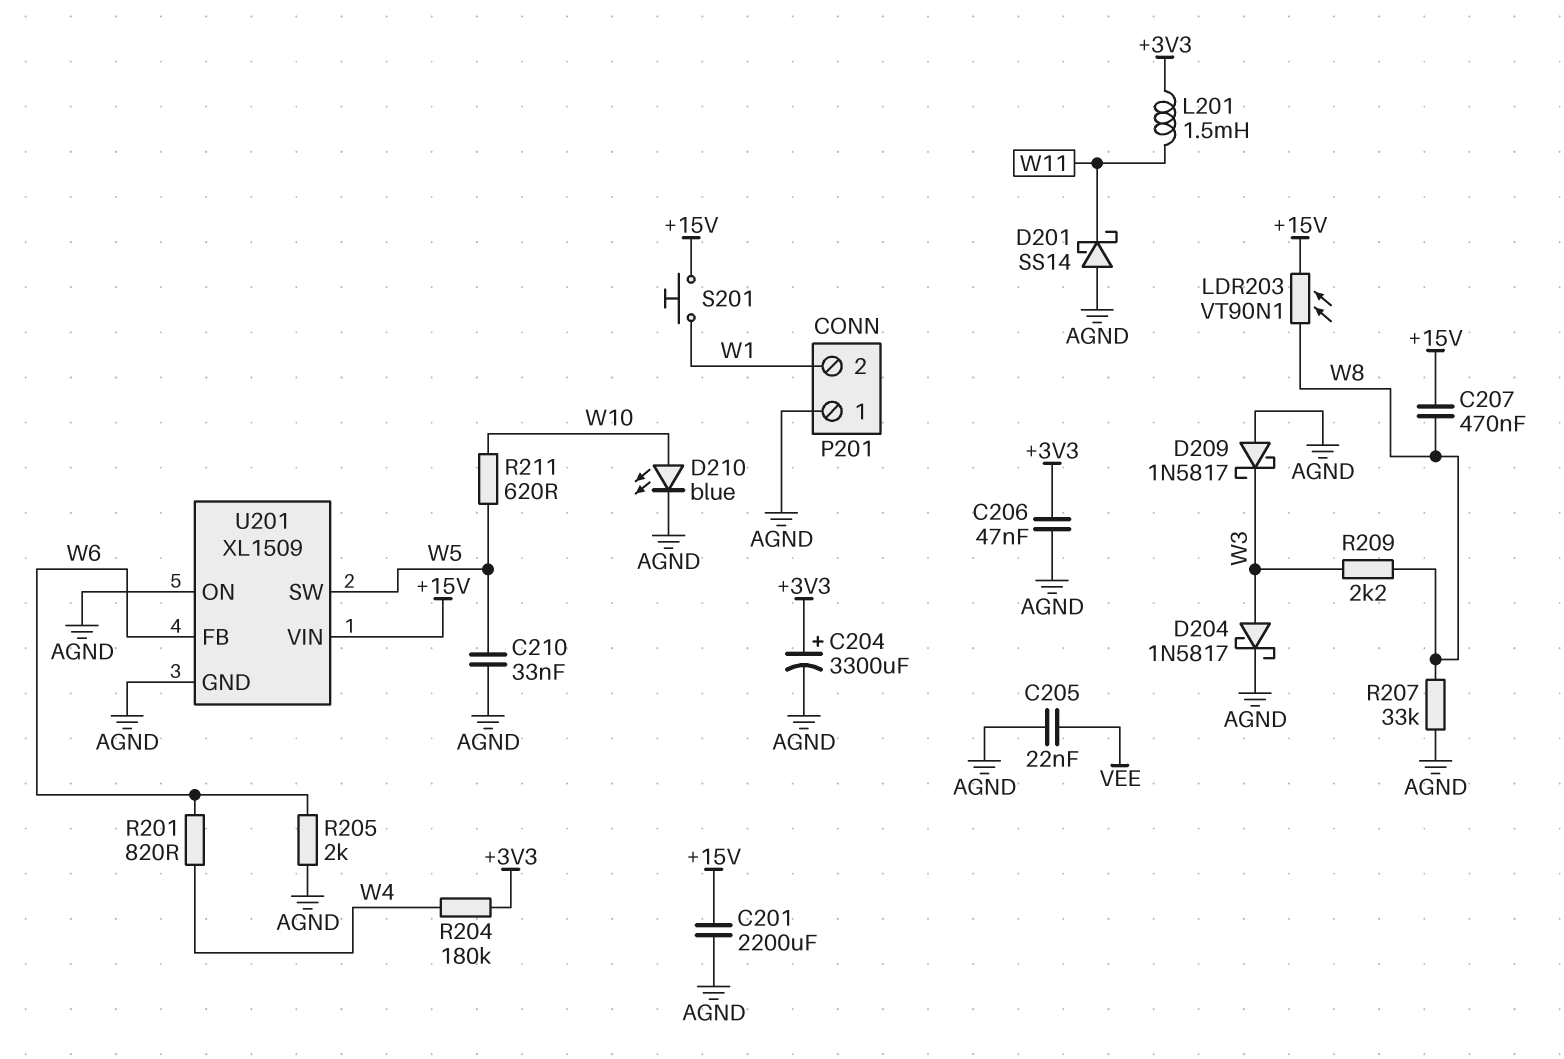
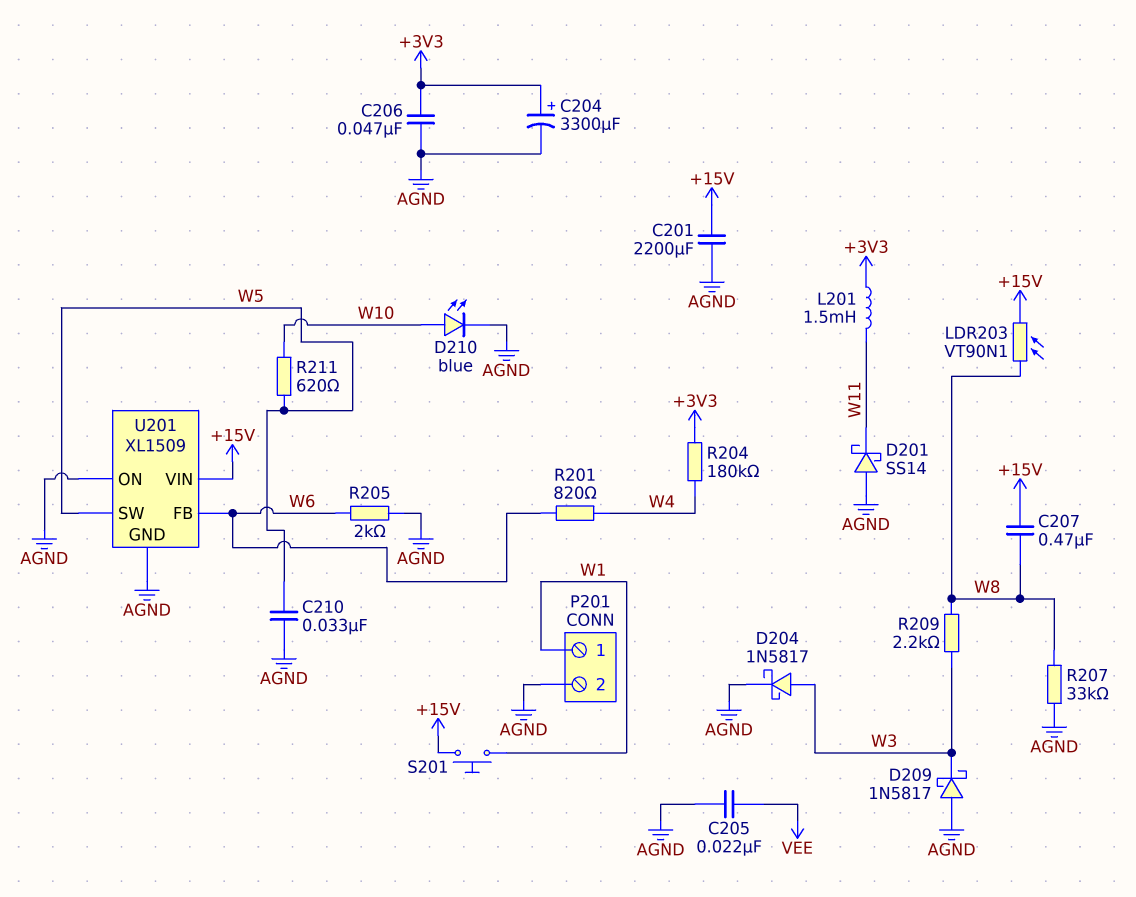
P201 pin 1: AGND -> W1
P201 pin 2: W1 -> AGND

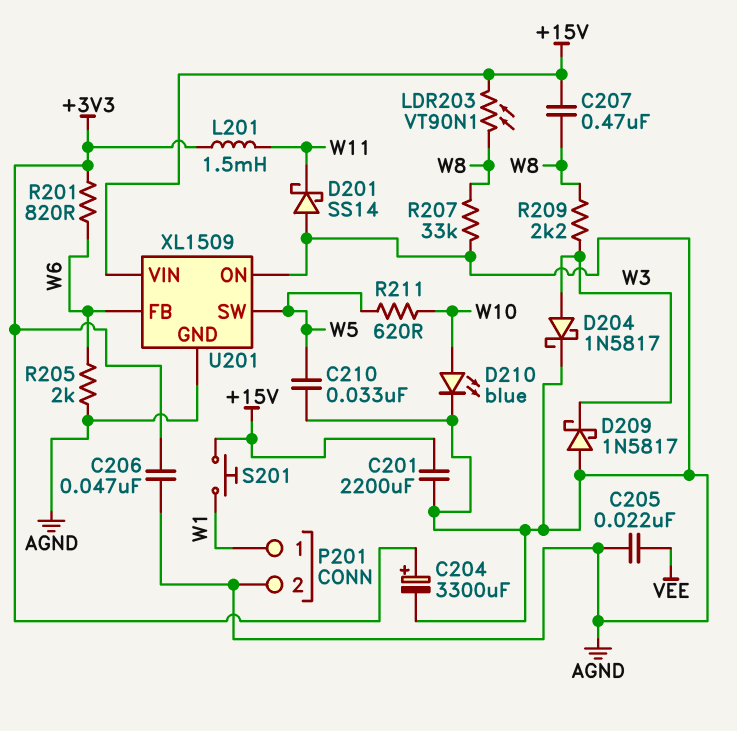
R201: 820 (W4, W6) -> 820 (+3V3, W6)
R204: 180k (+3V3, W4) -> none

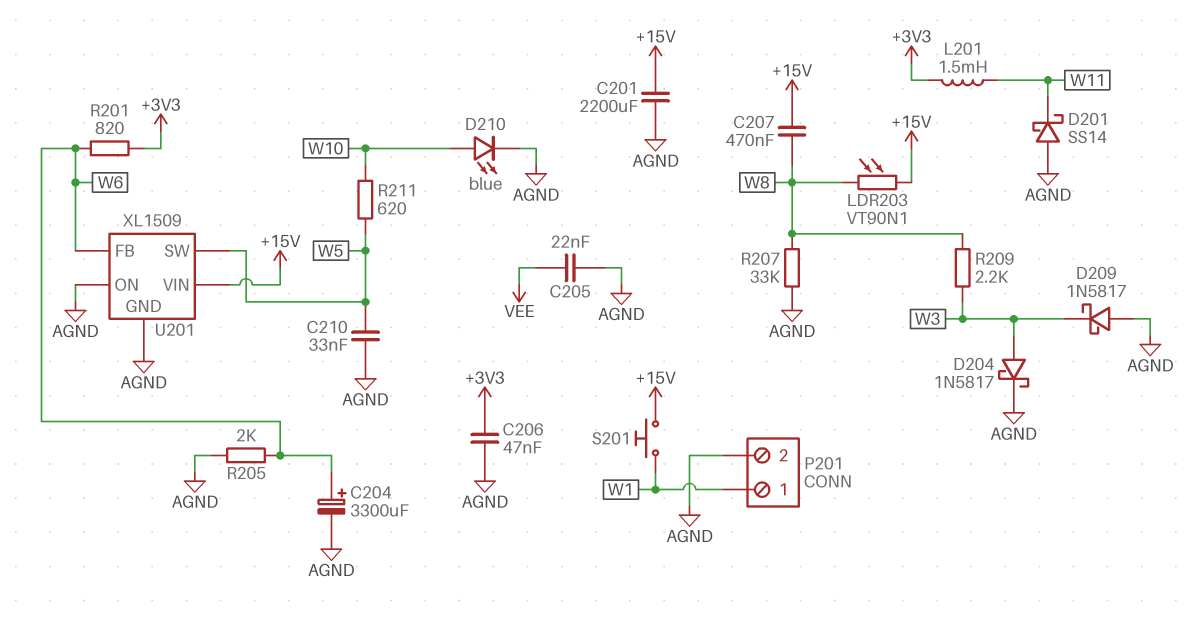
C204: 3300uF (plus +3V3, minus AGND) -> 3300uF (plus W6, minus AGND)

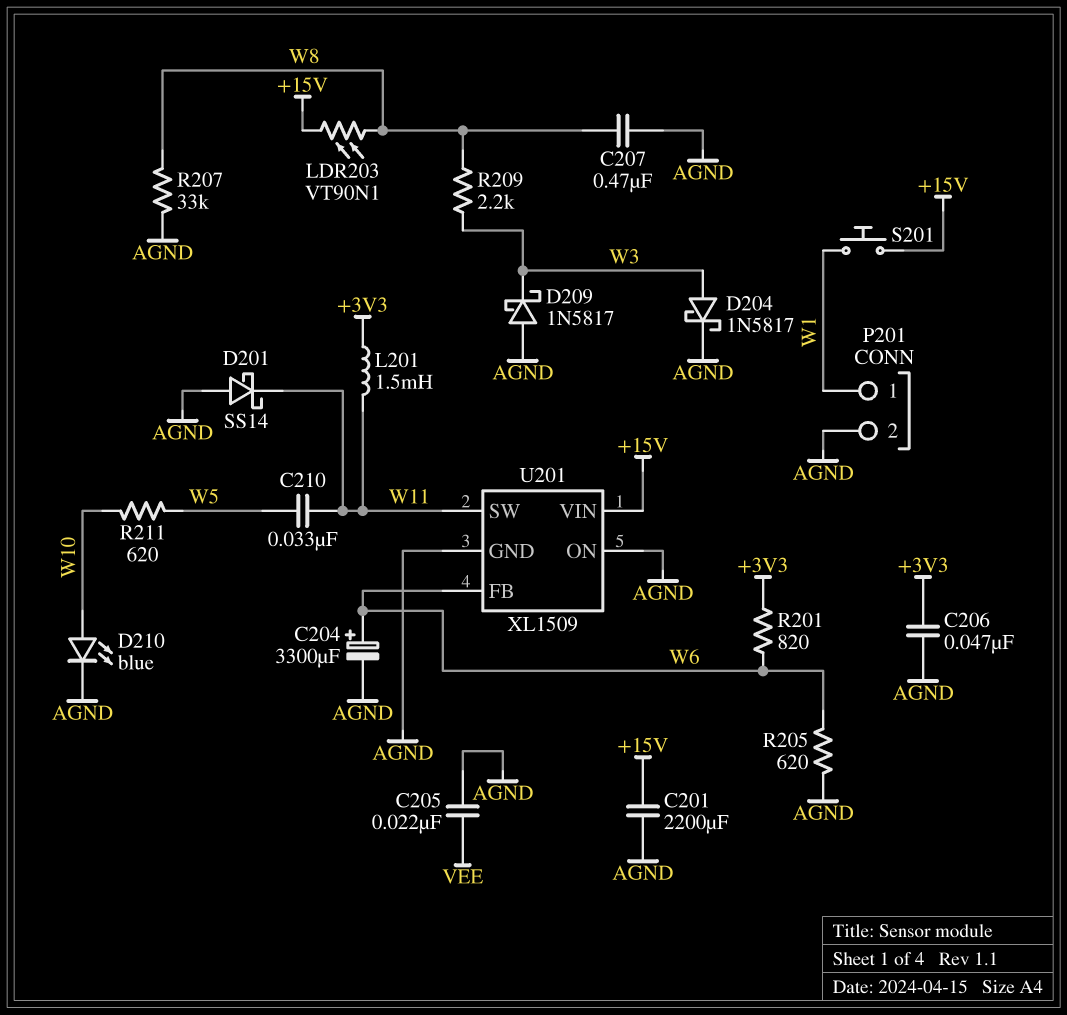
C207: 470nF (+15V, W8) -> 470nF (AGND, W8)
C210: 33nF (AGND, W5) -> 33nF (W5, W11)
R205: 2k (AGND, W6) -> 620 (AGND, W6)
U201 pin SW: W5 -> W11

